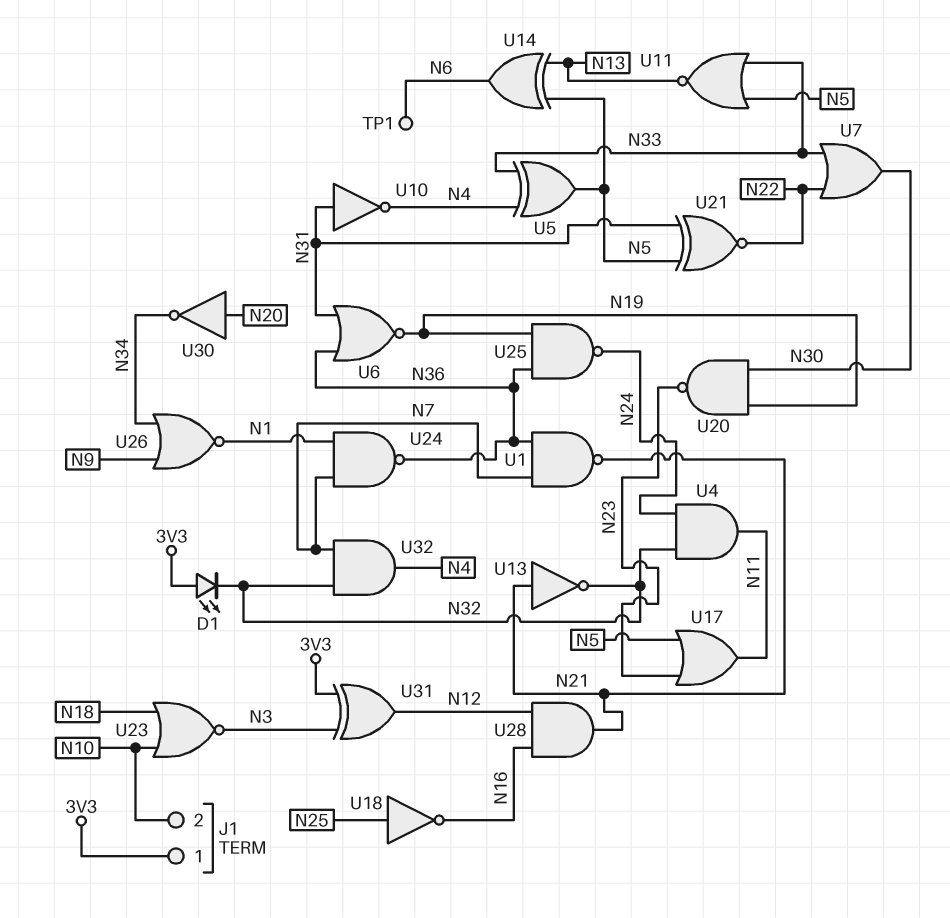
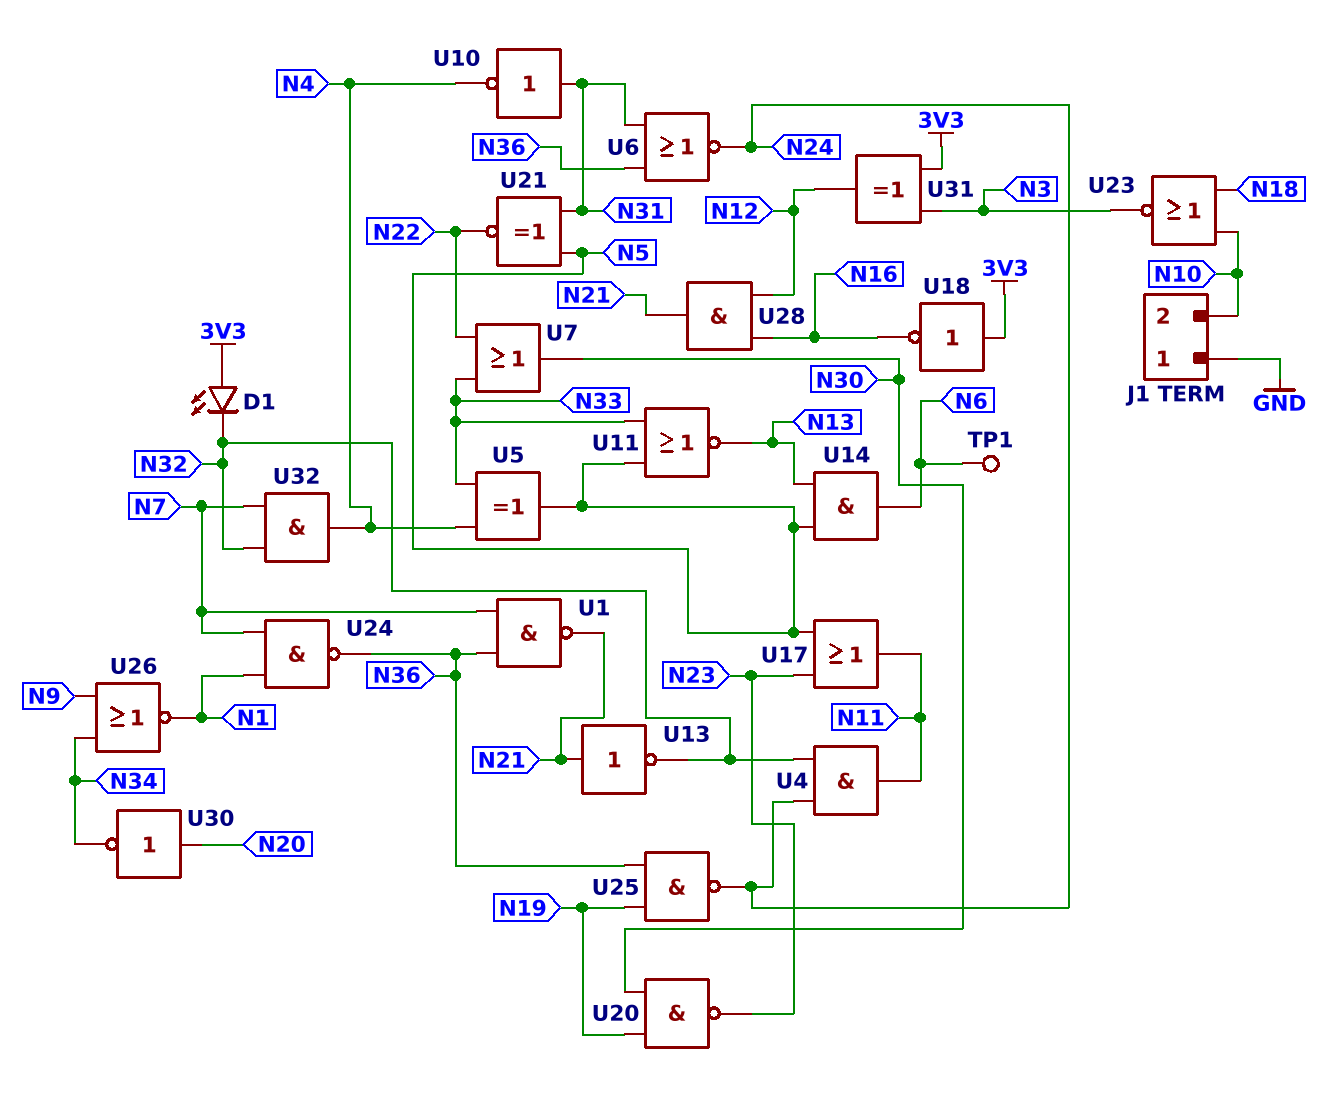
J1 pin 1: 3V3 -> GND
U6: NOR (in N31, in N36, out N19) -> NOR (in N31, in N36, out N24)
U14: XOR (in N5, in N13, out N6) -> AND (in N5, in N13, out N6)
U18: NOT (in N25, out N16) -> NOT (in 3V3, out N16)

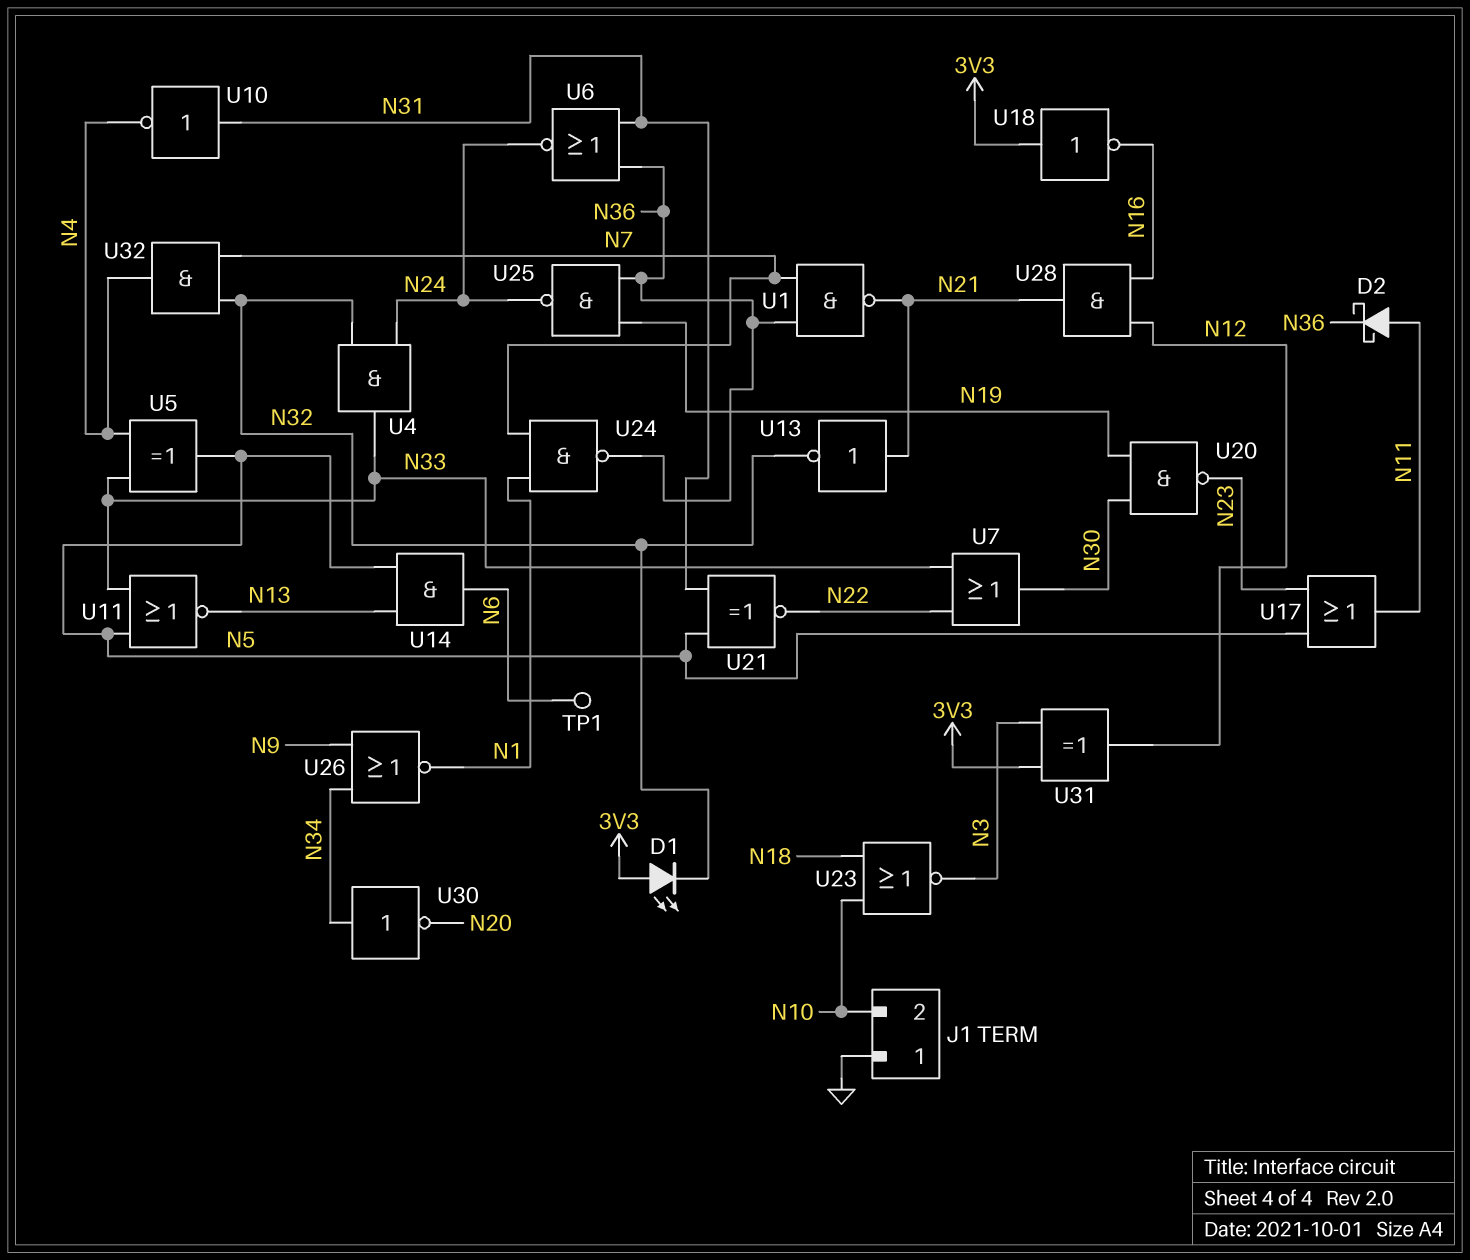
D2: none -> schottky (A N11, K N36)
U4: AND (in N24, in N32, out N11) -> AND (in N24, in N32, out N33)
U30: NOT (in N20, out N34) -> NOT (in N34, out N20)

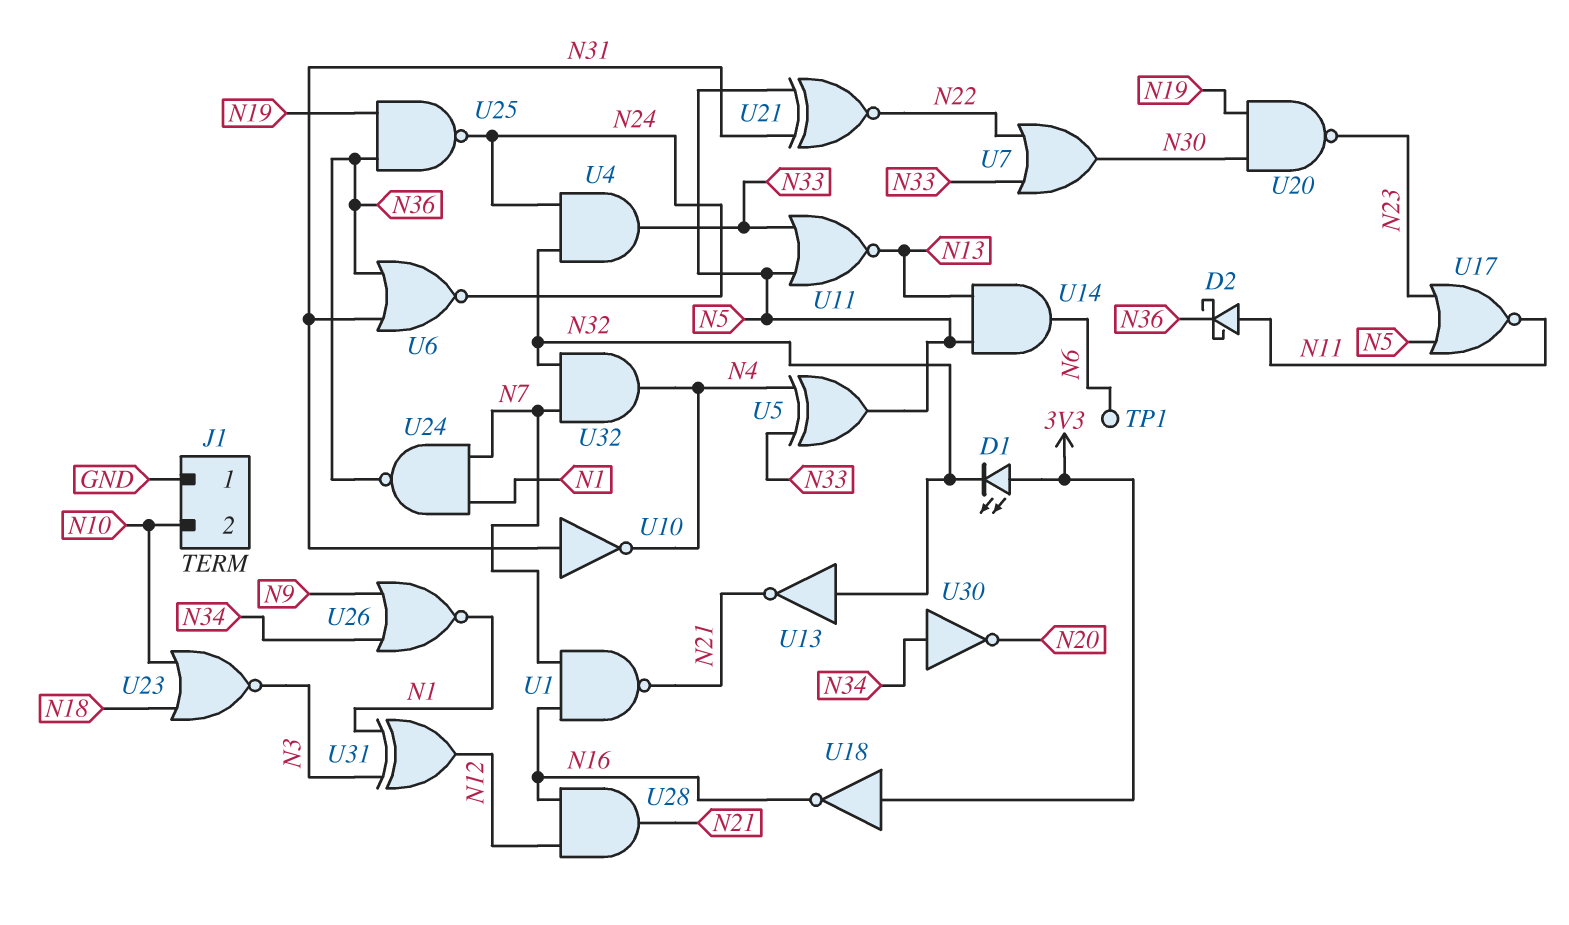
U1: NAND (in N7, in N36, out N21) -> NAND (in N7, in N16, out N21)
U13: NOT (in N21, out N32) -> NOT (in N32, out N21)
U17: OR (in N5, in N23, out N11) -> NOR (in N5, in N23, out N11)
U31: XOR (in 3V3, in N3, out N12) -> XOR (in N1, in N3, out N12)

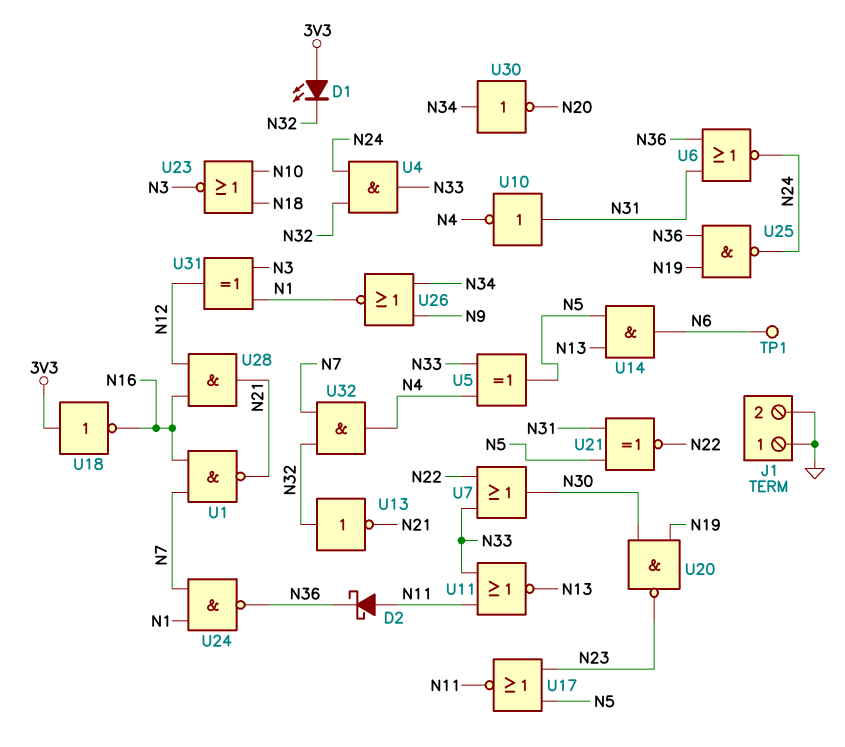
J1 pin 2: N10 -> GND
U11: NOR (in N5, in N33, out N13) -> NOR (in N11, in N33, out N13)

